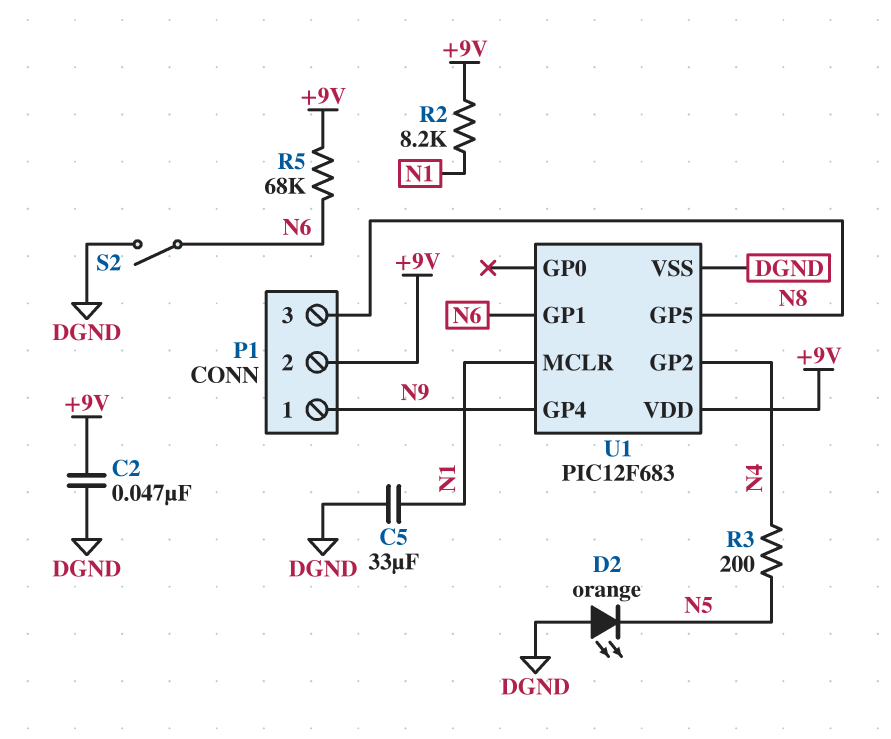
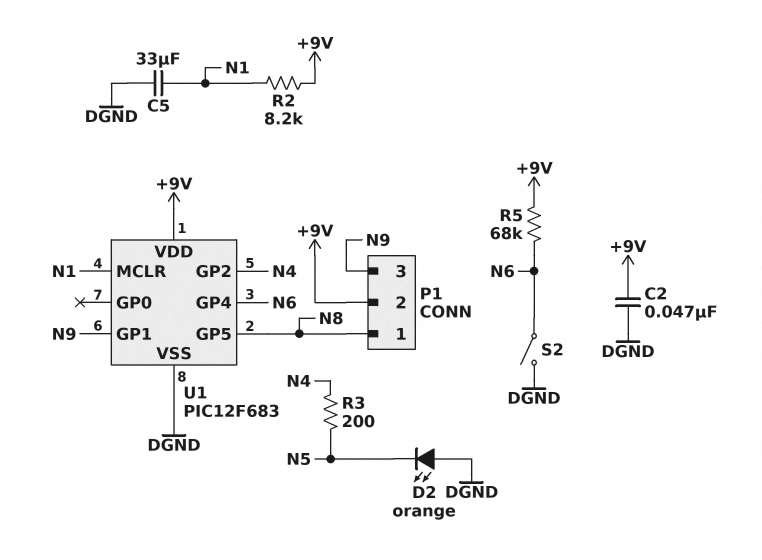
P1 pin 1: N9 -> N8
P1 pin 3: N8 -> N9
U1 pin GP1: N6 -> N9
U1 pin GP4: N9 -> N6

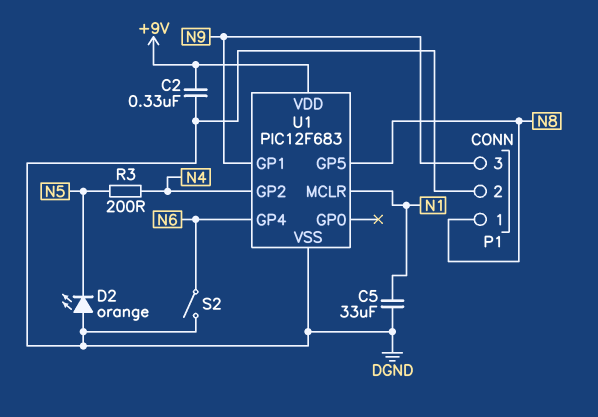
C2: 47nF (+9V, DGND) -> 330nF (+9V, DGND)
P1 pin 2: +9V -> DGND
R2: 8.2k (+9V, N1) -> none
R5: 68k (+9V, N6) -> none

